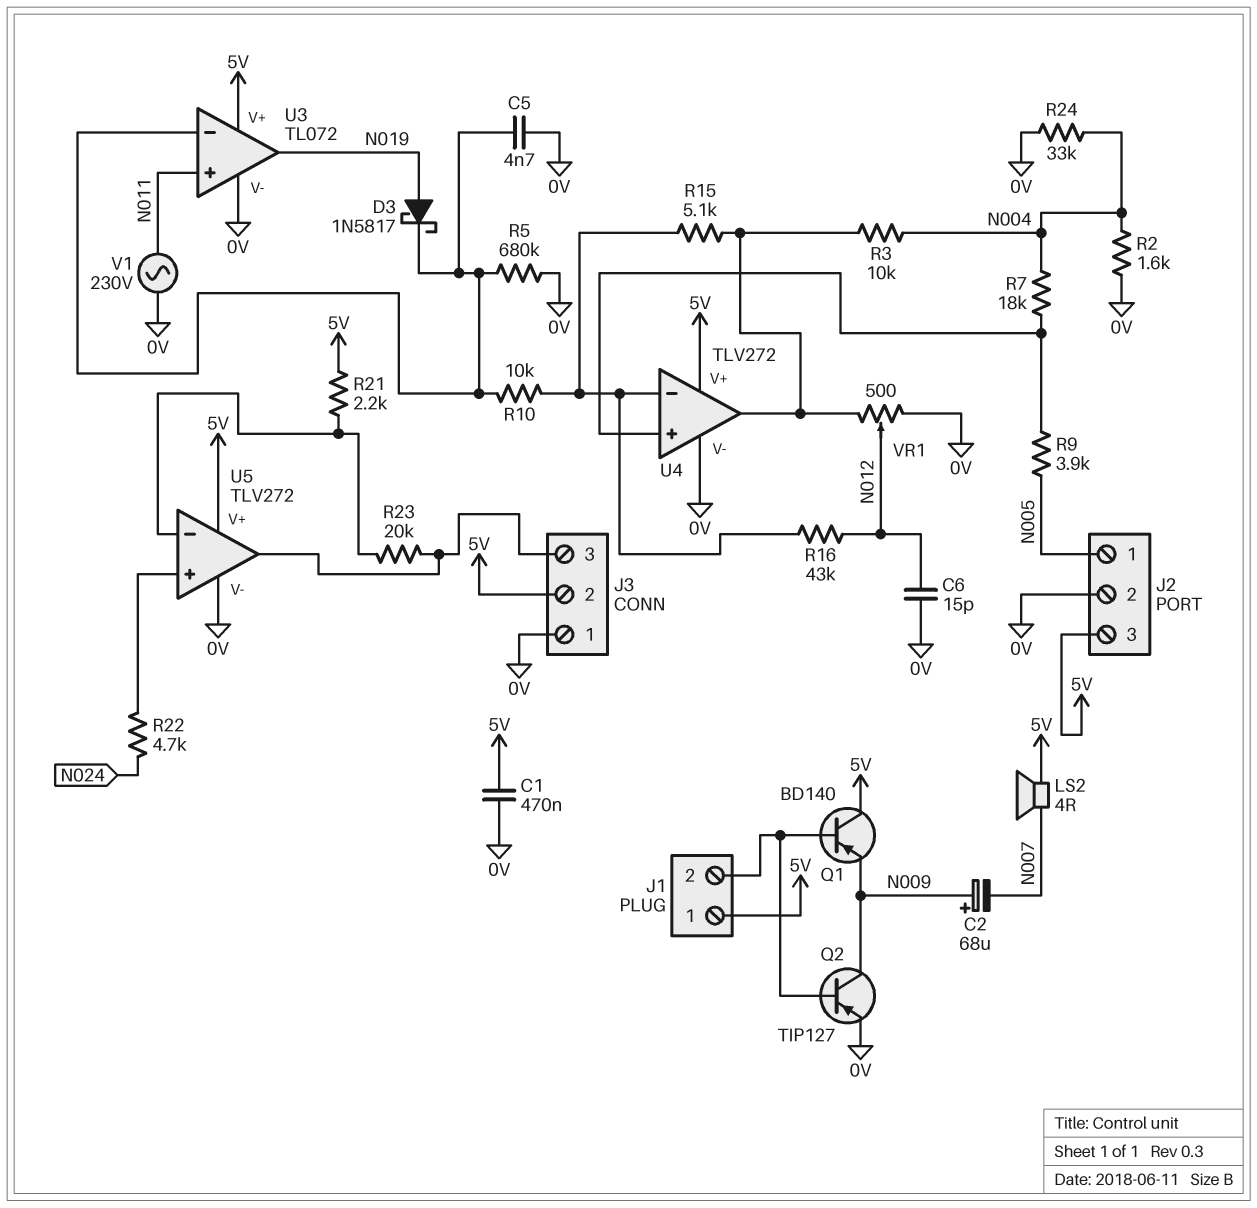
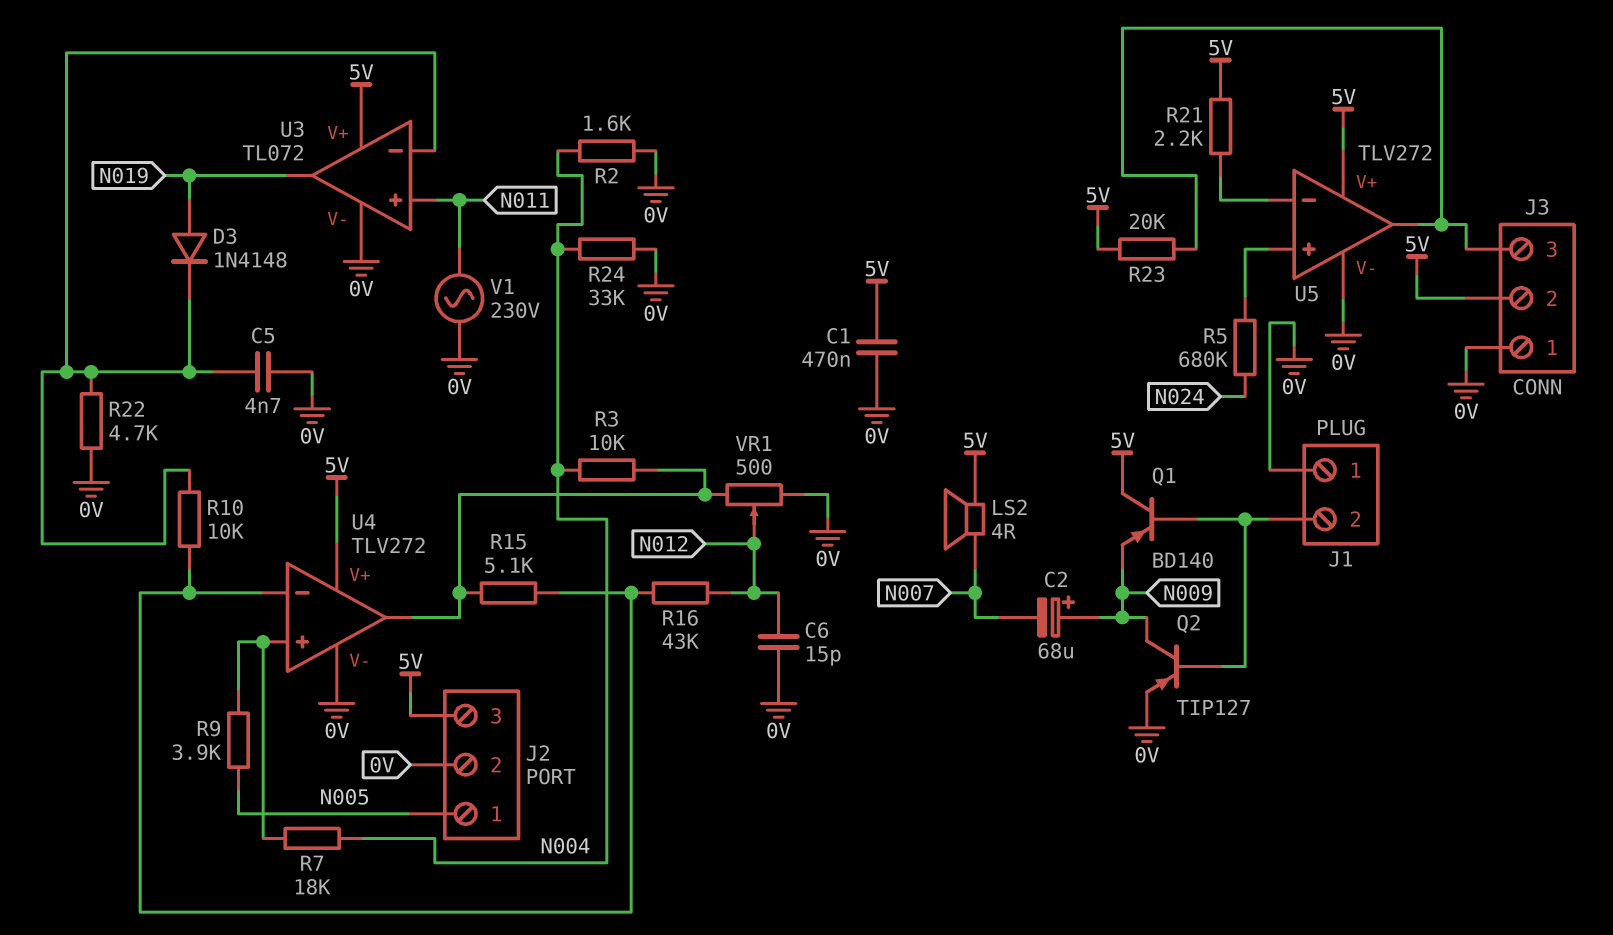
D3: schottky 1N5817 (A N019, K U3/in-) -> diode 1N4148 (A N019, K U3/in-)
J1 pin 1: 5V -> 0V
R5: 680k (0V, U3/in-) -> 680k (N024, U5/in+)
R22: 4.7k (N024, U5/in+) -> 4.7k (0V, U3/in-)
R23: 20k (J3/3, U5/in-) -> 20k (5V, J3/3)

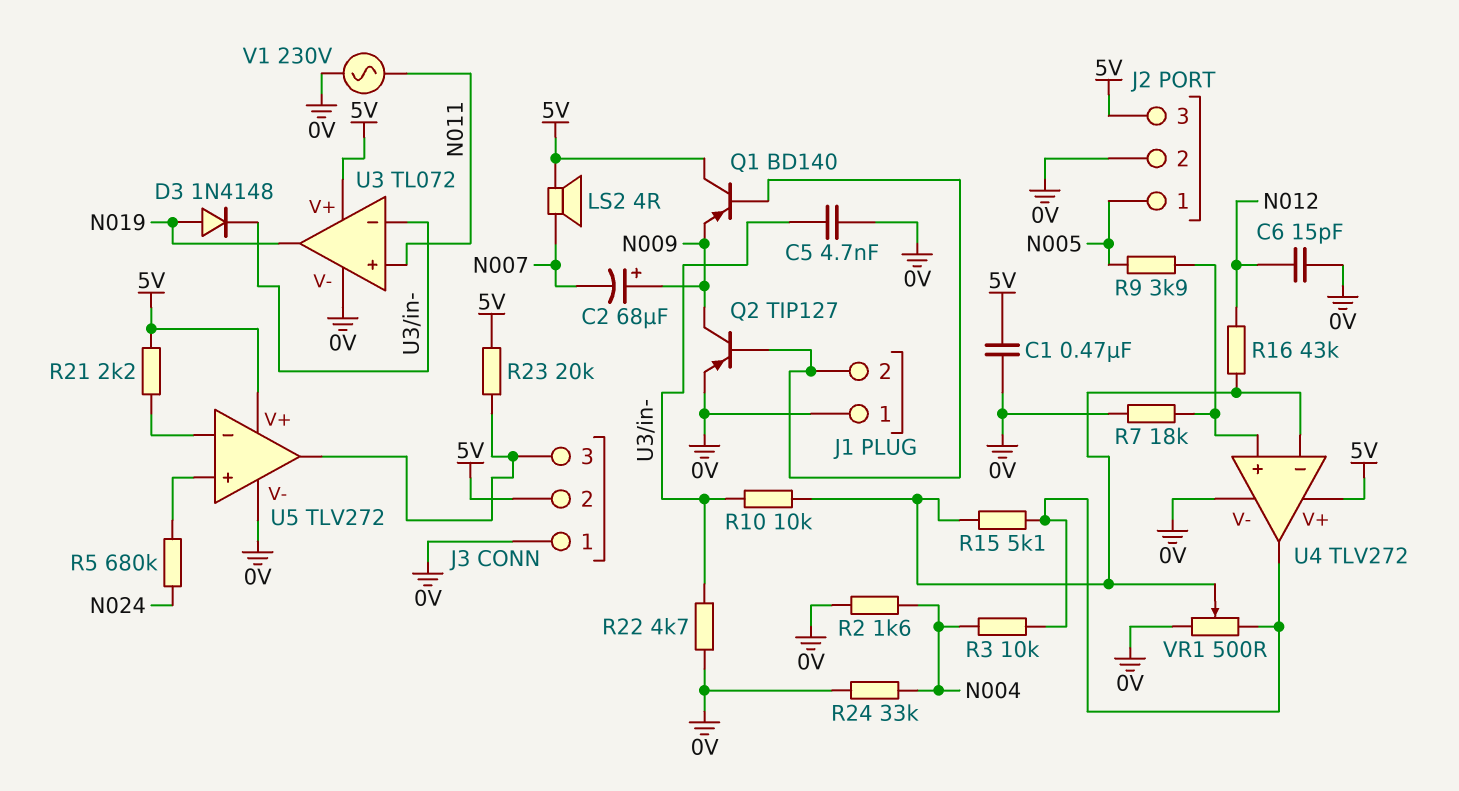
R7: 18k (N004, U4/in+) -> 18k (0V, U4/in+)
VR1: 500 (0V, U4/out, wiper N012) -> 500 (0V, U4/out, wiper U4/in-)

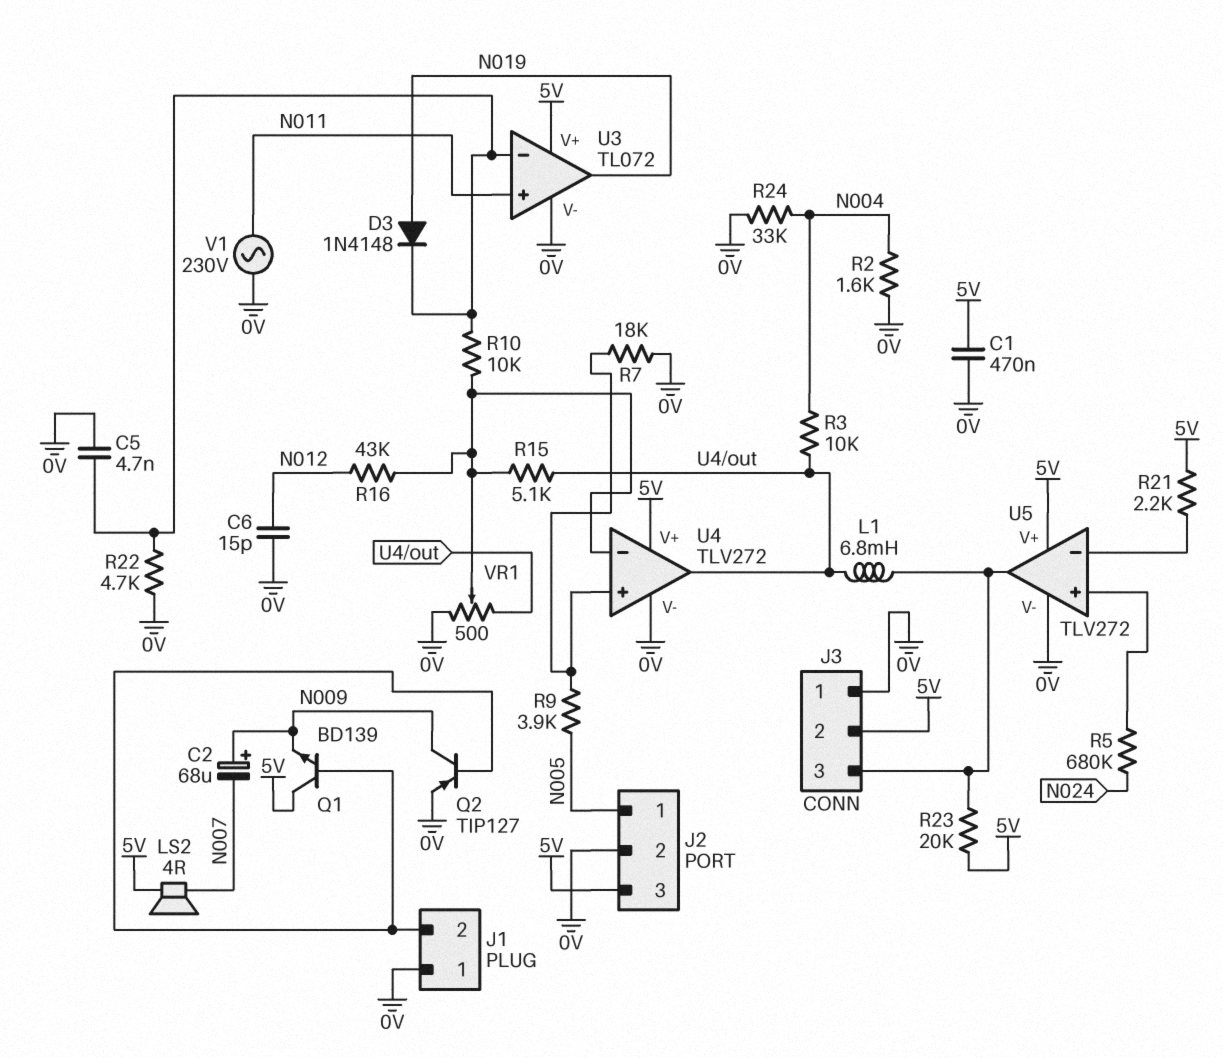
L1: none -> 6.8mH (J3/3, U4/out)
Q1: PNP BD140 (B J1/2, C 5V, E N009) -> NPN BD139 (B J1/2, C 5V, E N009)

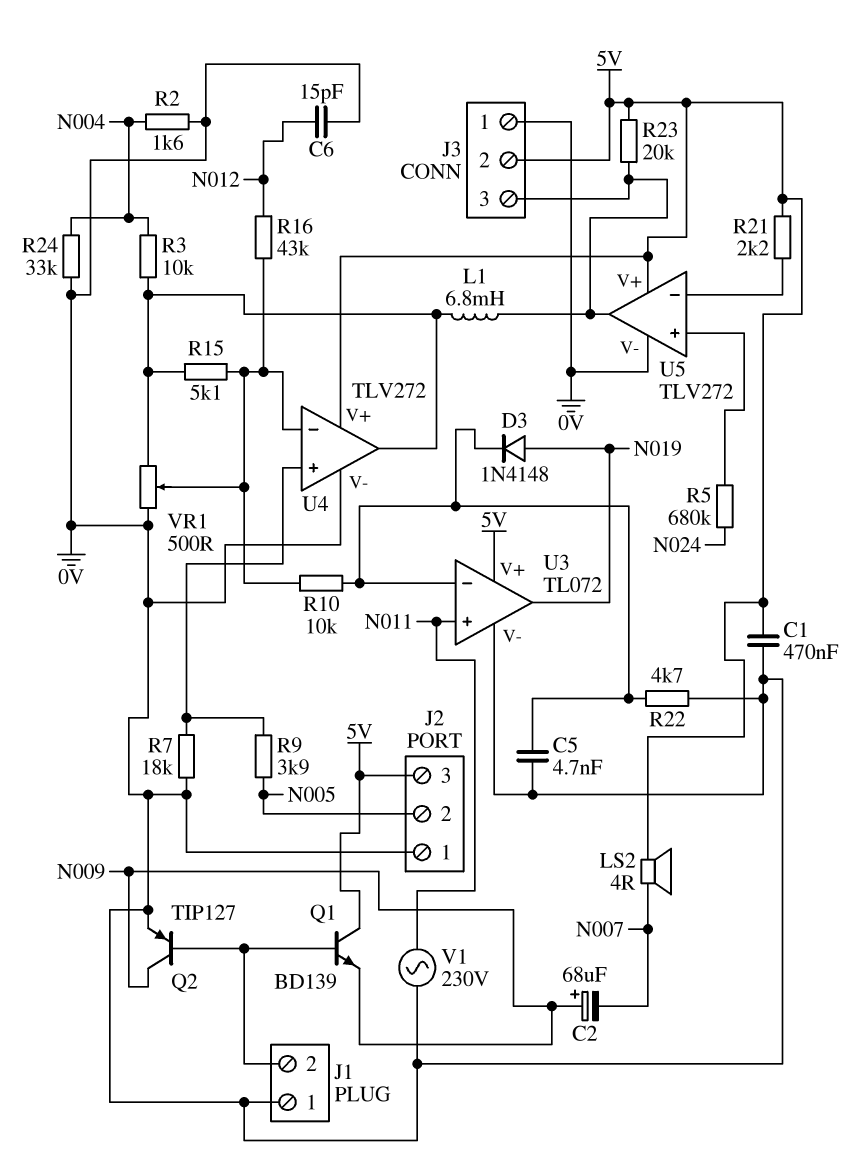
J2 pin 1: N005 -> 0V
J2 pin 2: 0V -> N005

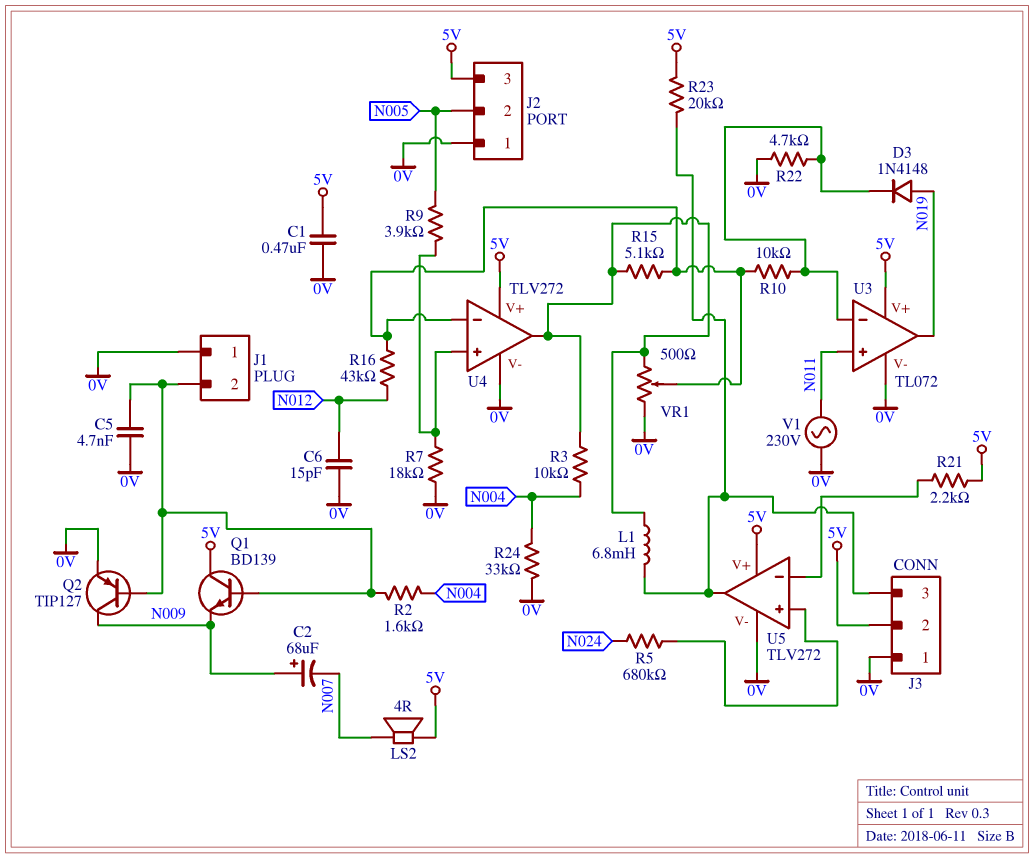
C5: 4.7nF (0V, U3/in-) -> 4.7nF (0V, J1/2)
R2: 1.6k (0V, N004) -> 1.6k (J1/2, N004)

